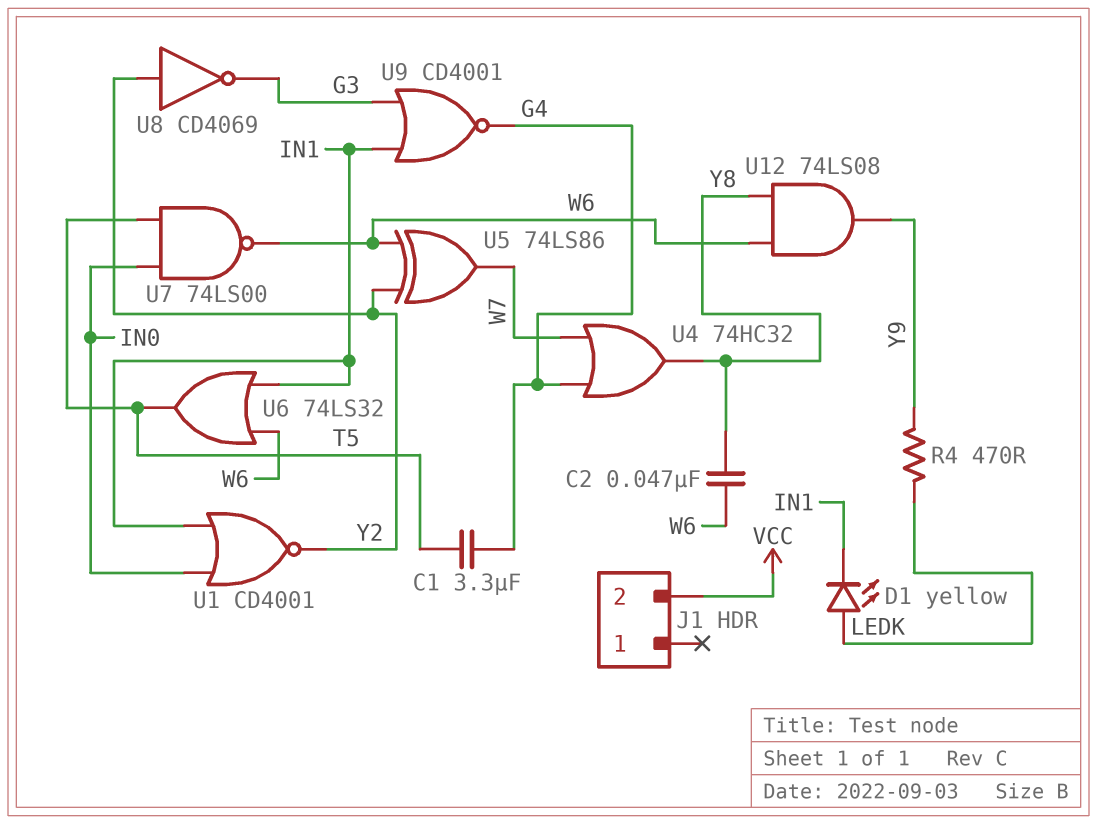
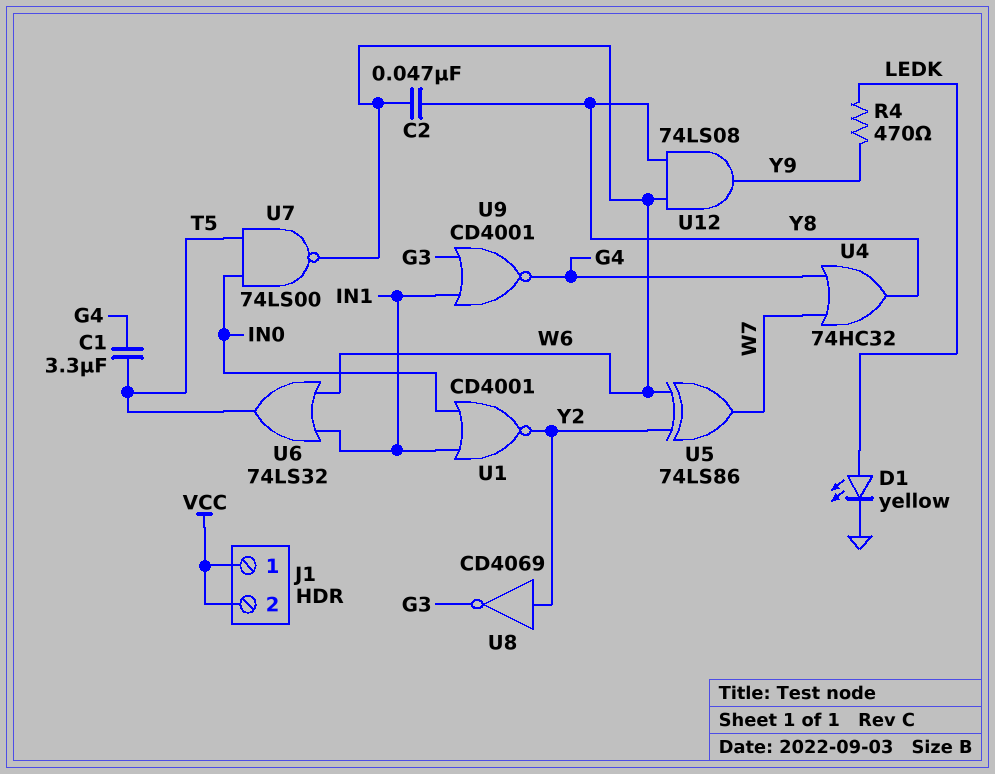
D1: LED yellow (A LEDK, K IN1) -> LED yellow (A LEDK, K GND)
J1 pin 1: none -> VCC

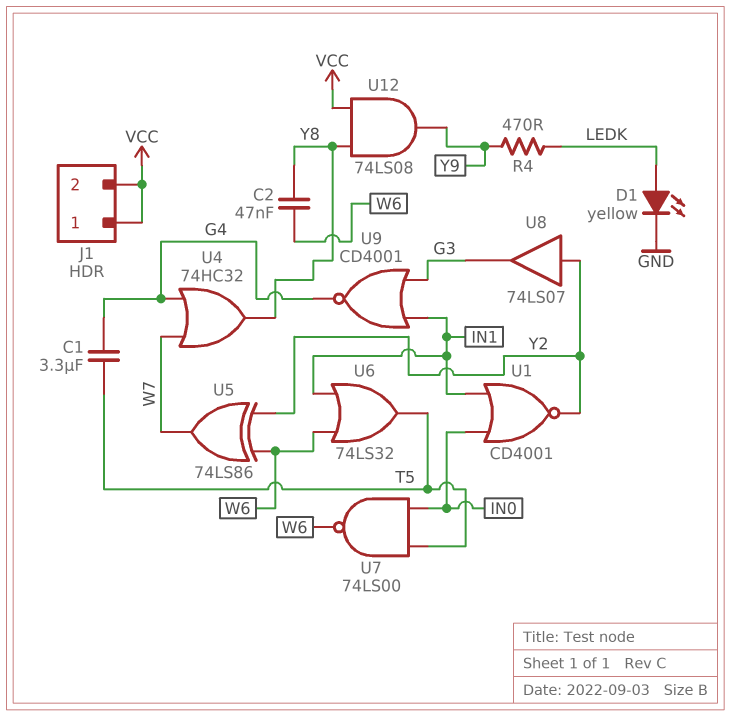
U8: NOT CD4069 (in Y2, out G3) -> buffer 74LS07 (in Y2, out G3)
U12: AND 74LS08 (in W6, in Y8, out Y9) -> AND 74LS08 (in VCC, in Y8, out Y9)

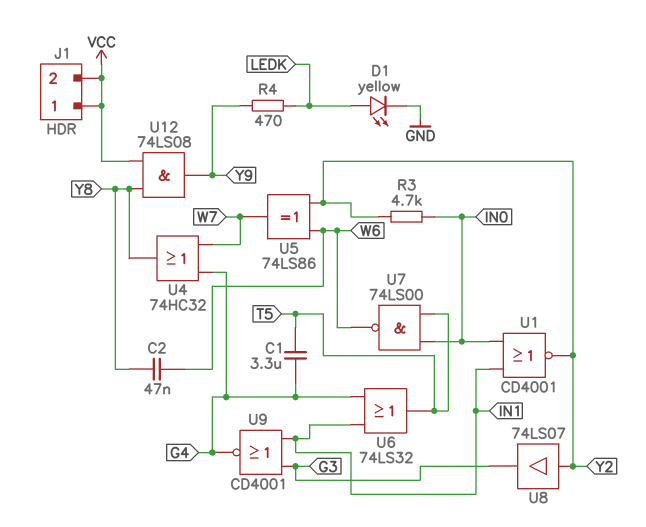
R3: none -> 4.7k (IN0, Y2)
U6: OR 74LS32 (in IN1, in W6, out T5) -> OR 74LS32 (in G4, in IN1, out T5)

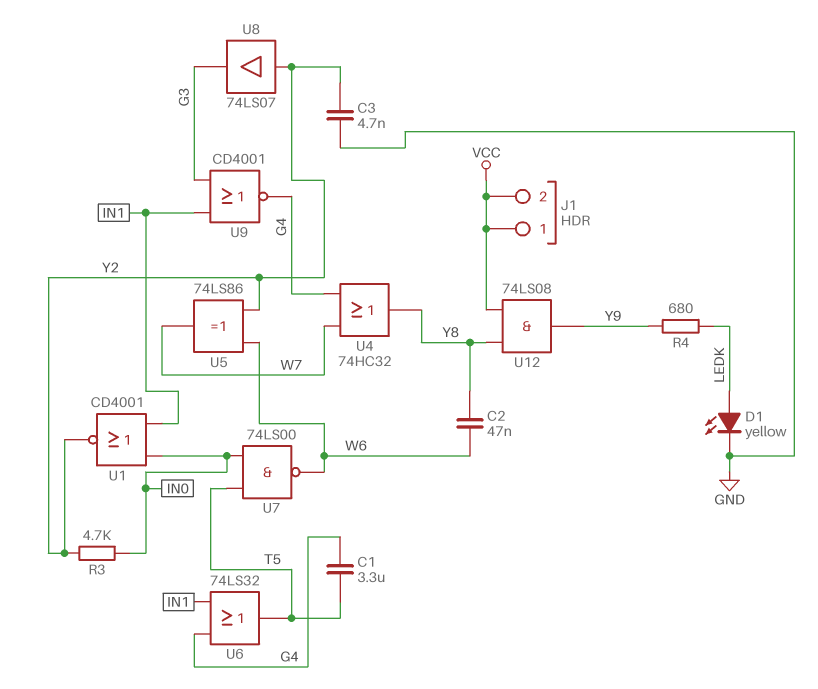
C3: none -> 4.7nF (GND, Y2)
R4: 470 (LEDK, Y9) -> 680 (LEDK, Y9)

